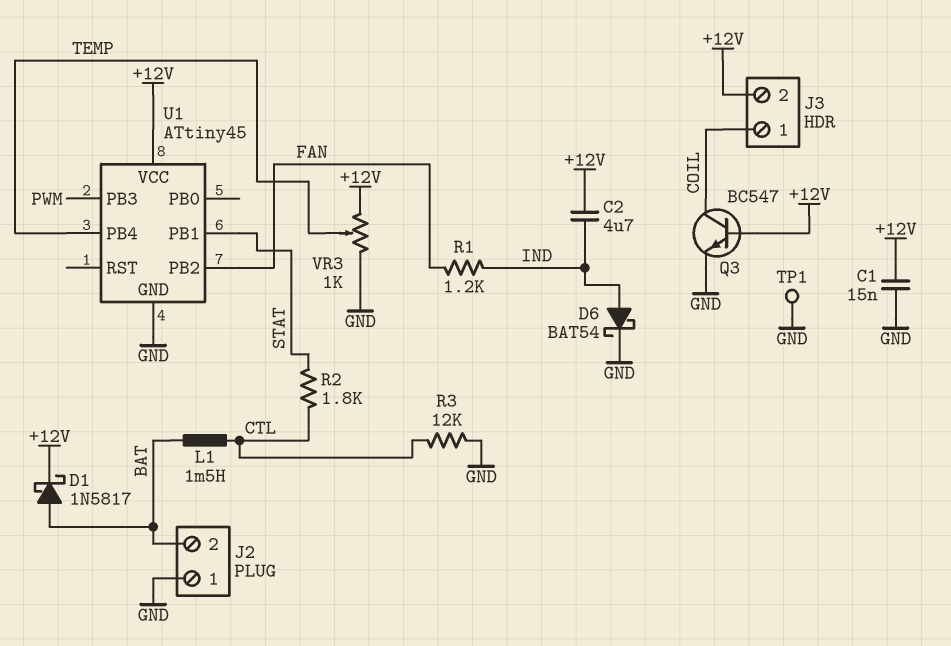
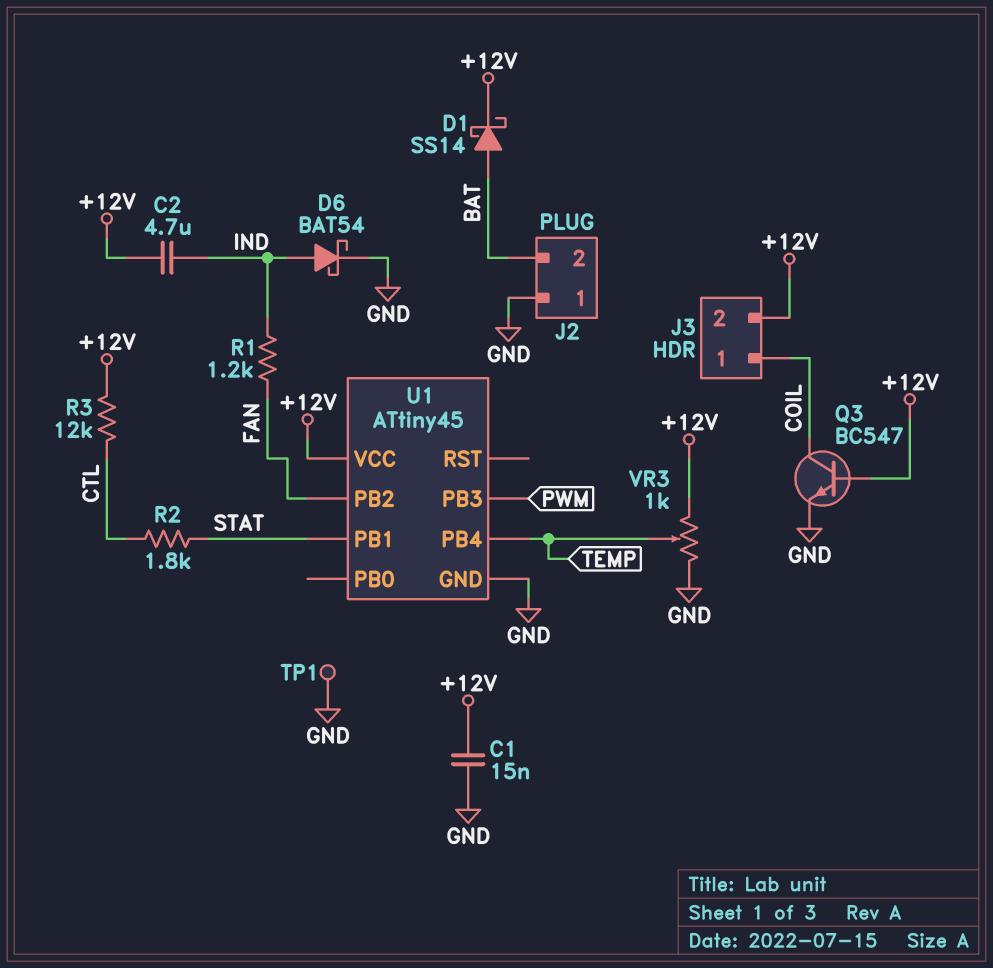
D1: schottky 1N5817 (A BAT, K +12V) -> schottky SS14 (A BAT, K +12V)
L1: 1.5mH (BAT, CTL) -> none
R3: 12k (CTL, GND) -> 12k (+12V, CTL)

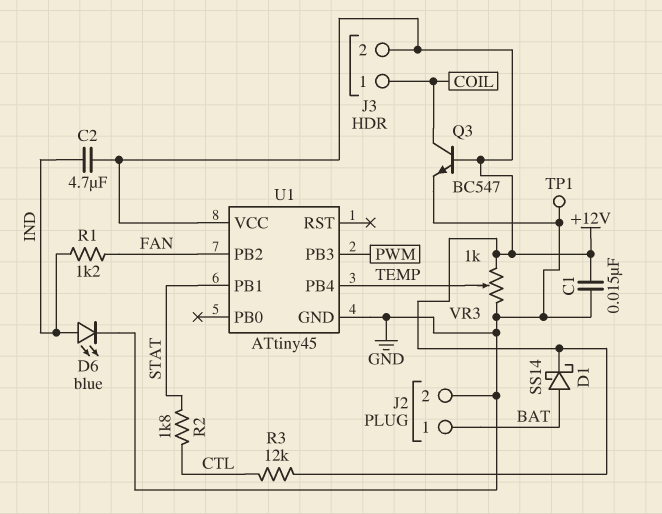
D6: schottky BAT54 (A IND, K GND) -> LED blue (A IND, K GND)
J2 pin 1: GND -> BAT
J2 pin 2: BAT -> GND

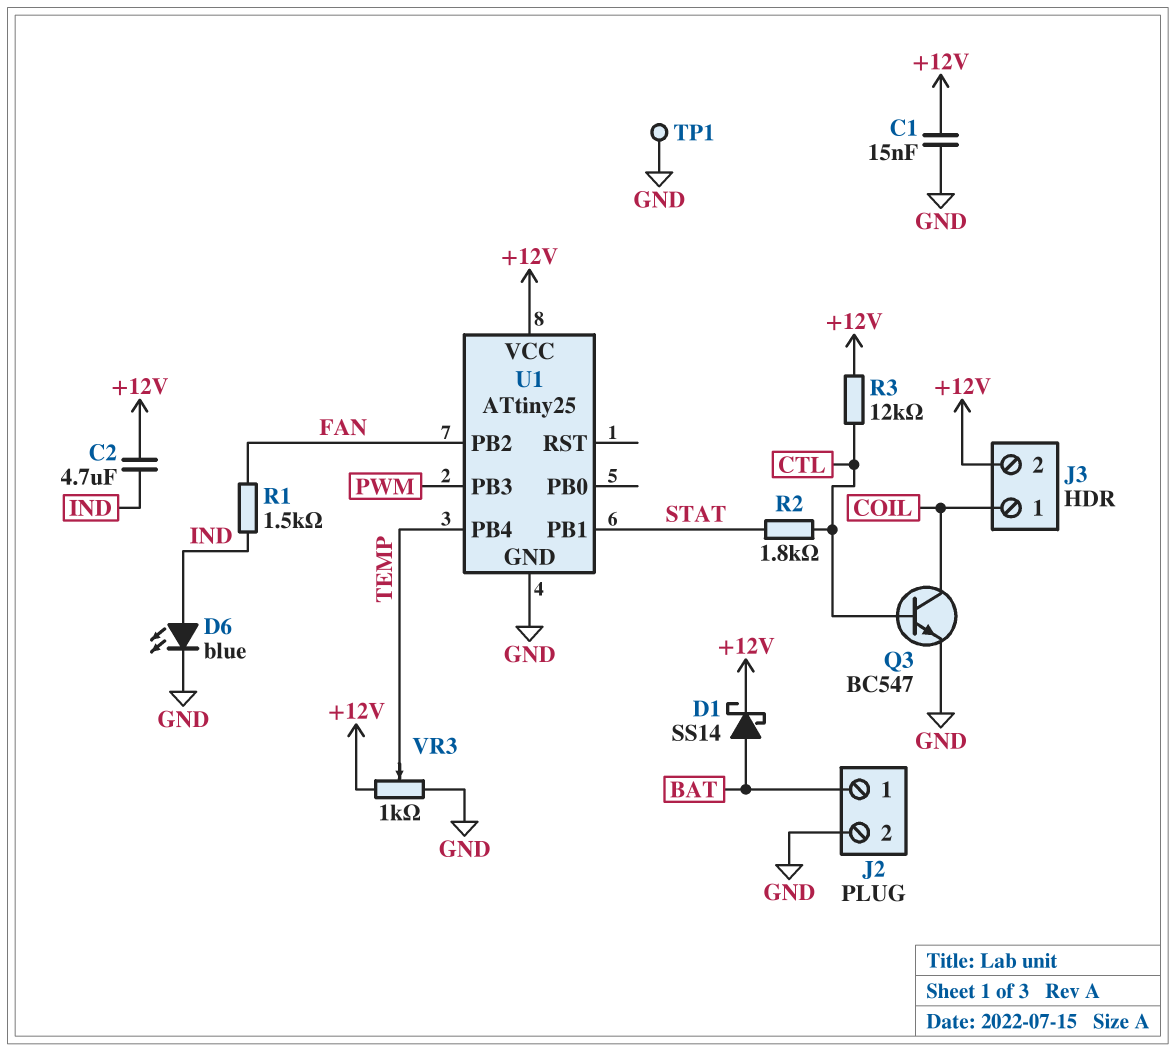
Q3: NPN BC547 (B +12V, C COIL, E GND) -> NPN BC547 (B CTL, C COIL, E GND)
R1: 1.2k (FAN, IND) -> 1.5k (FAN, IND)
U1: ATtiny45 -> ATtiny25

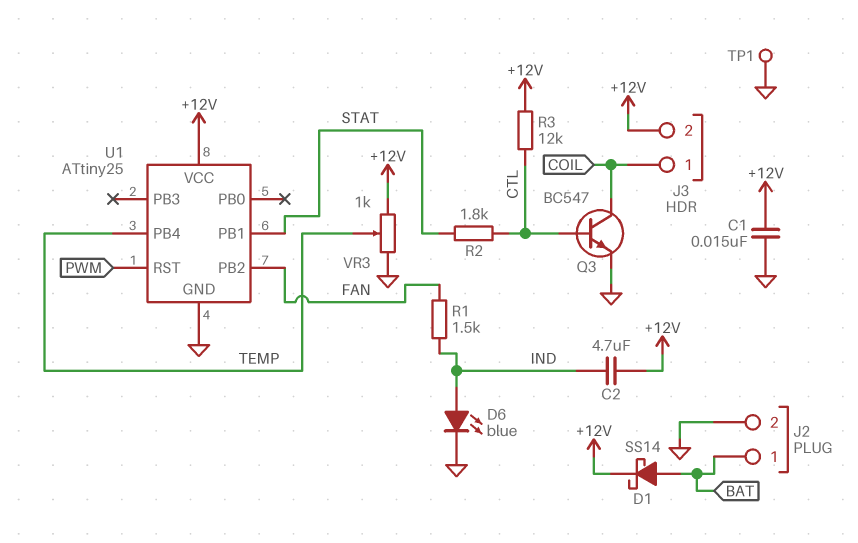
U1 pin PB3: PWM -> none
U1 pin RST: none -> PWM

